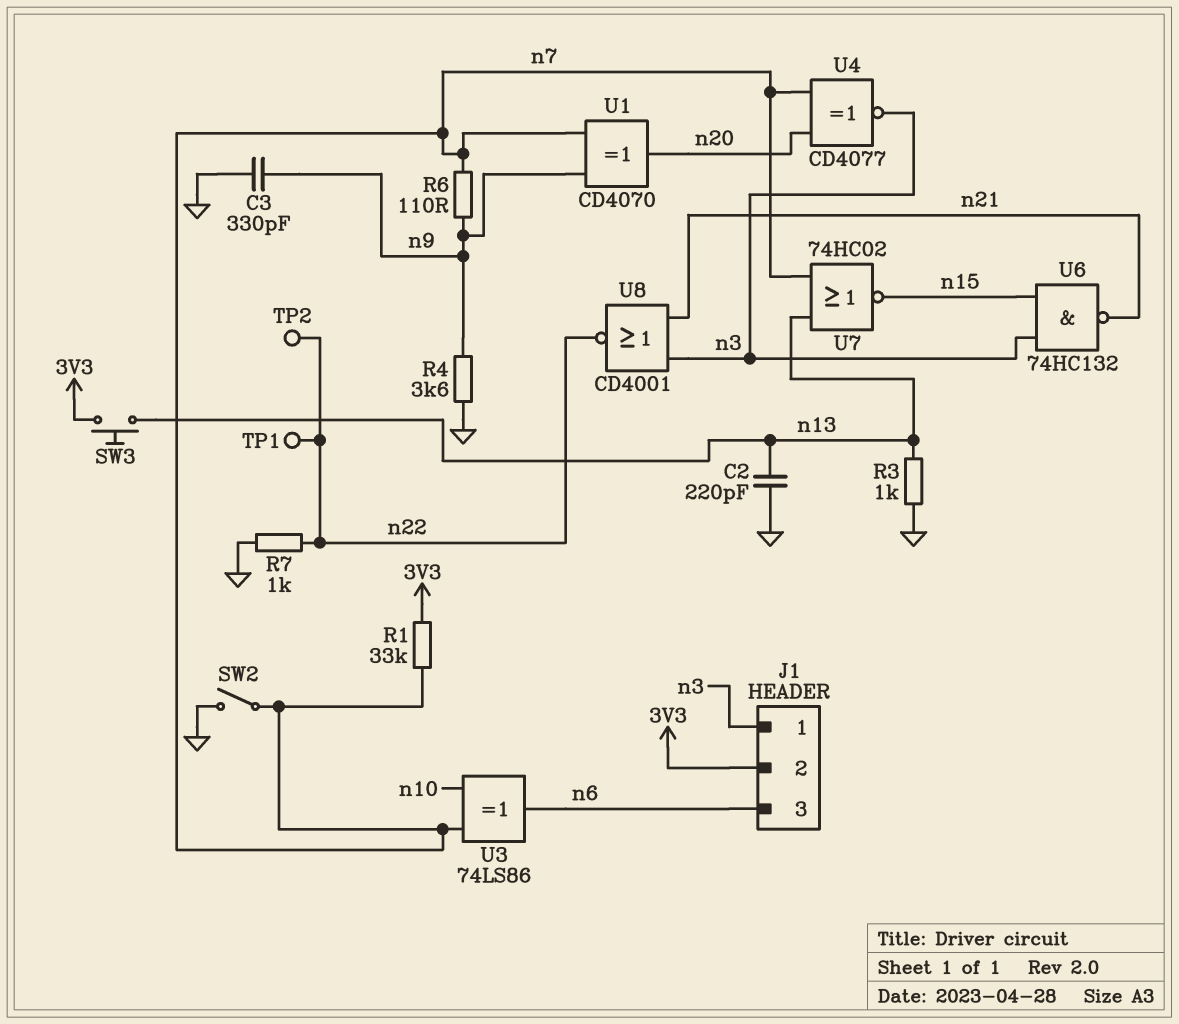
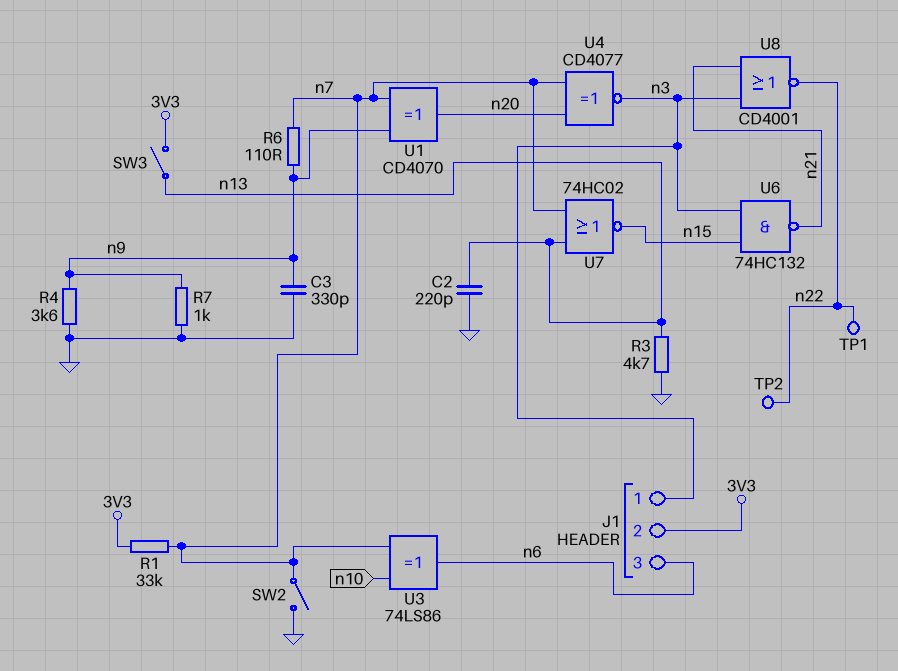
R3: 1k (GND, n13) -> 4.7k (GND, n13)
R7: 1k (GND, n22) -> 1k (GND, n9)
SW3: button (3V3, n13) -> switch (3V3, n13)

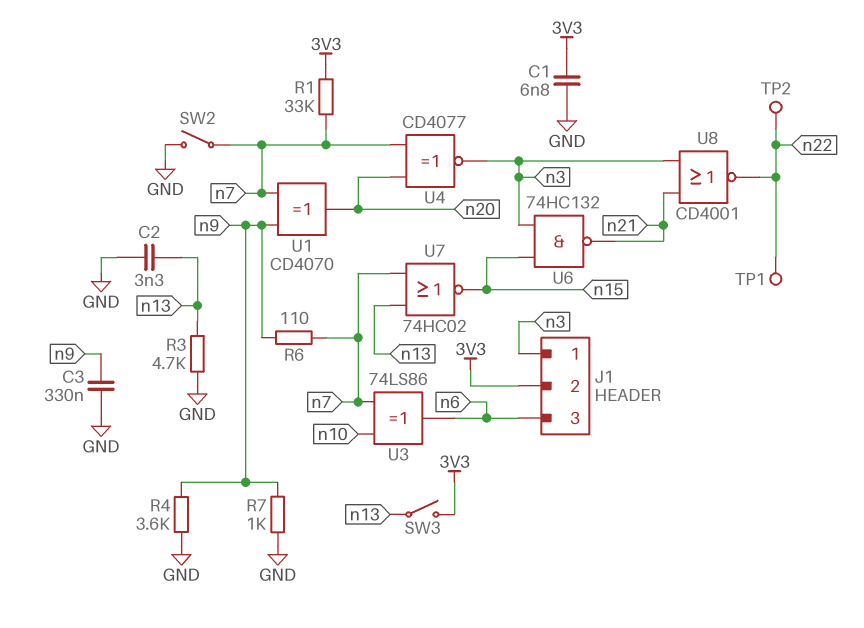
C1: none -> 6.8nF (3V3, GND)
C2: 220pF (GND, n13) -> 3.3nF (GND, n13)
C3: 330pF (GND, n9) -> 330nF (GND, n9)

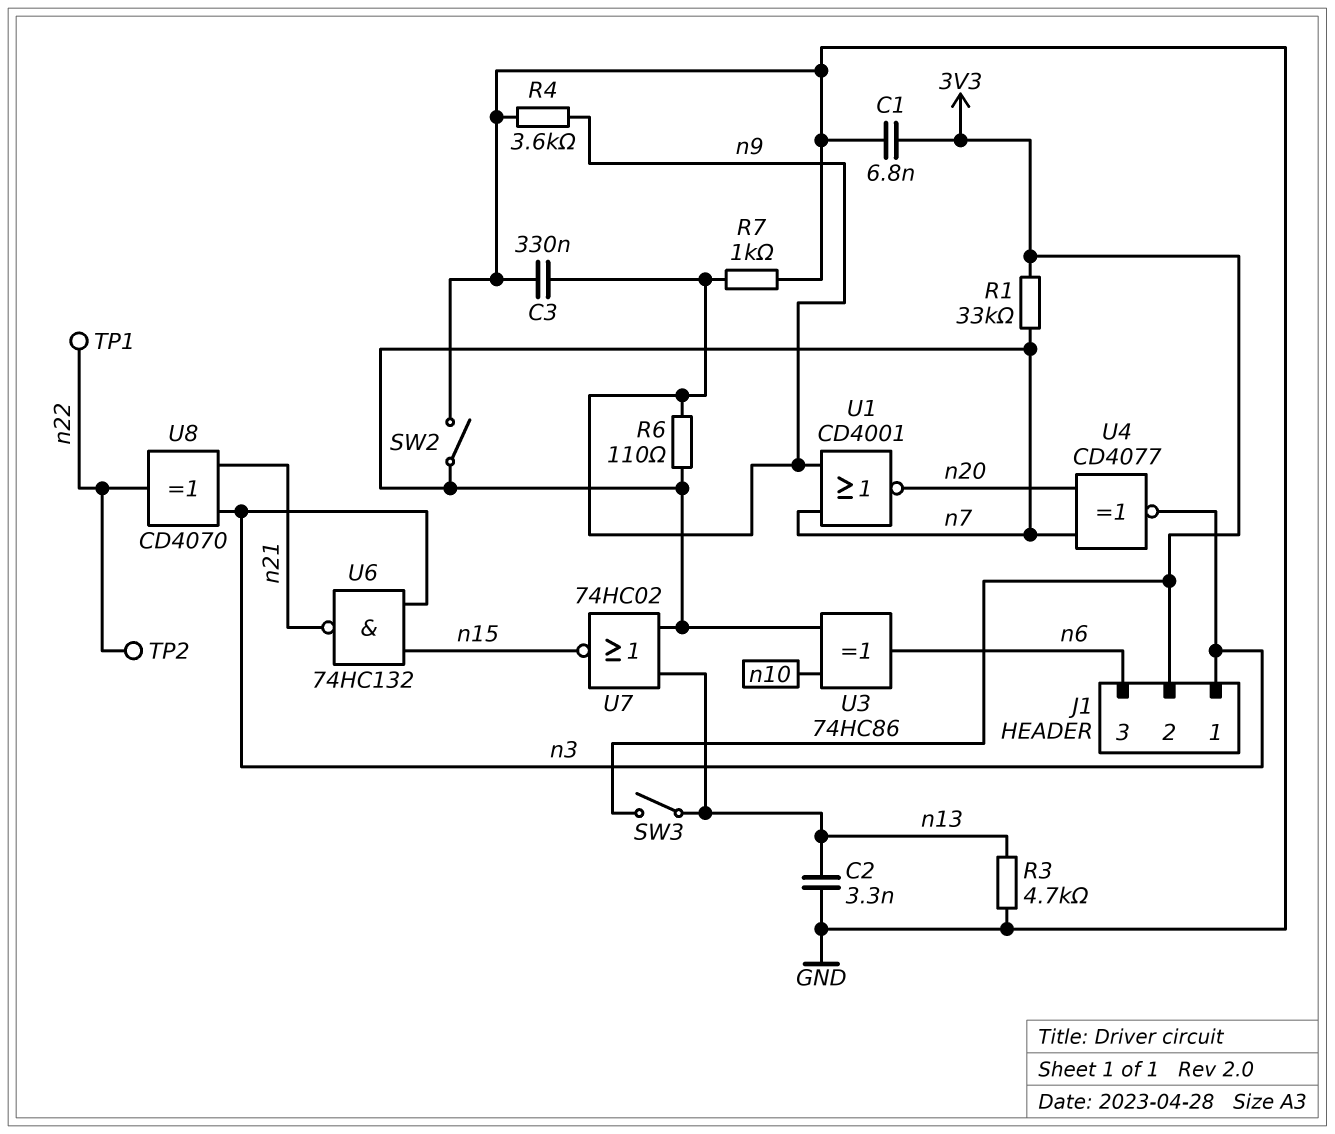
U1: XOR CD4070 (in n7, in n9, out n20) -> NOR CD4001 (in n7, in n9, out n20)
U3: XOR 74LS86 (in n7, in n10, out n6) -> XOR 74HC86 (in n7, in n10, out n6)
U8: NOR CD4001 (in n3, in n21, out n22) -> XOR CD4070 (in n3, in n21, out n22)

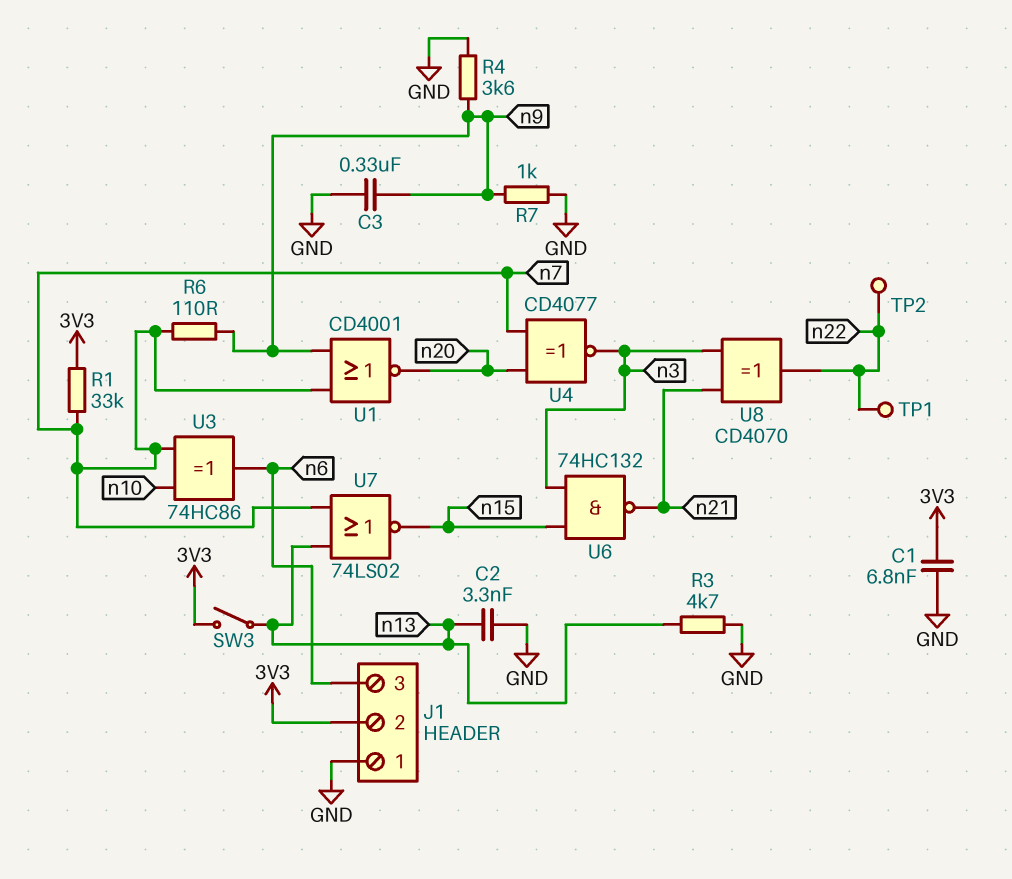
J1 pin 1: n3 -> GND
SW2: switch (GND, n7) -> none
U7: NOR 74HC02 (in n7, in n13, out n15) -> NOR 74LS02 (in n7, in n13, out n15)

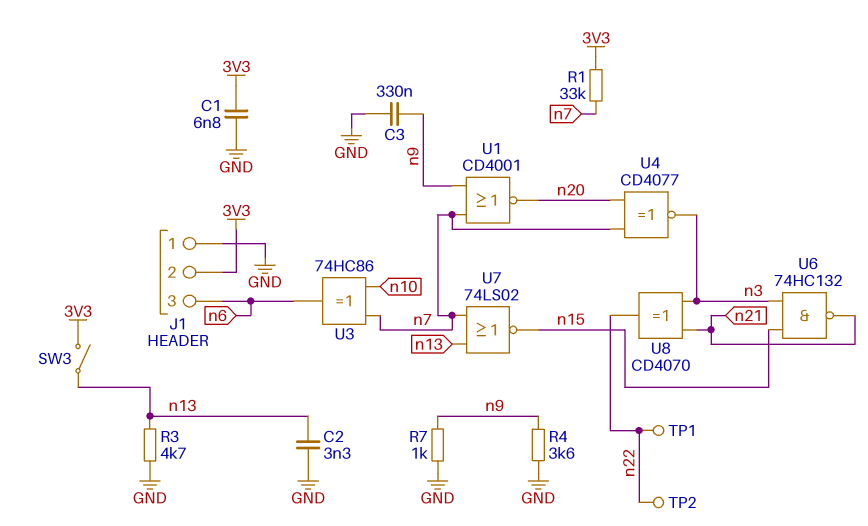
R6: 110 (n7, n9) -> none

